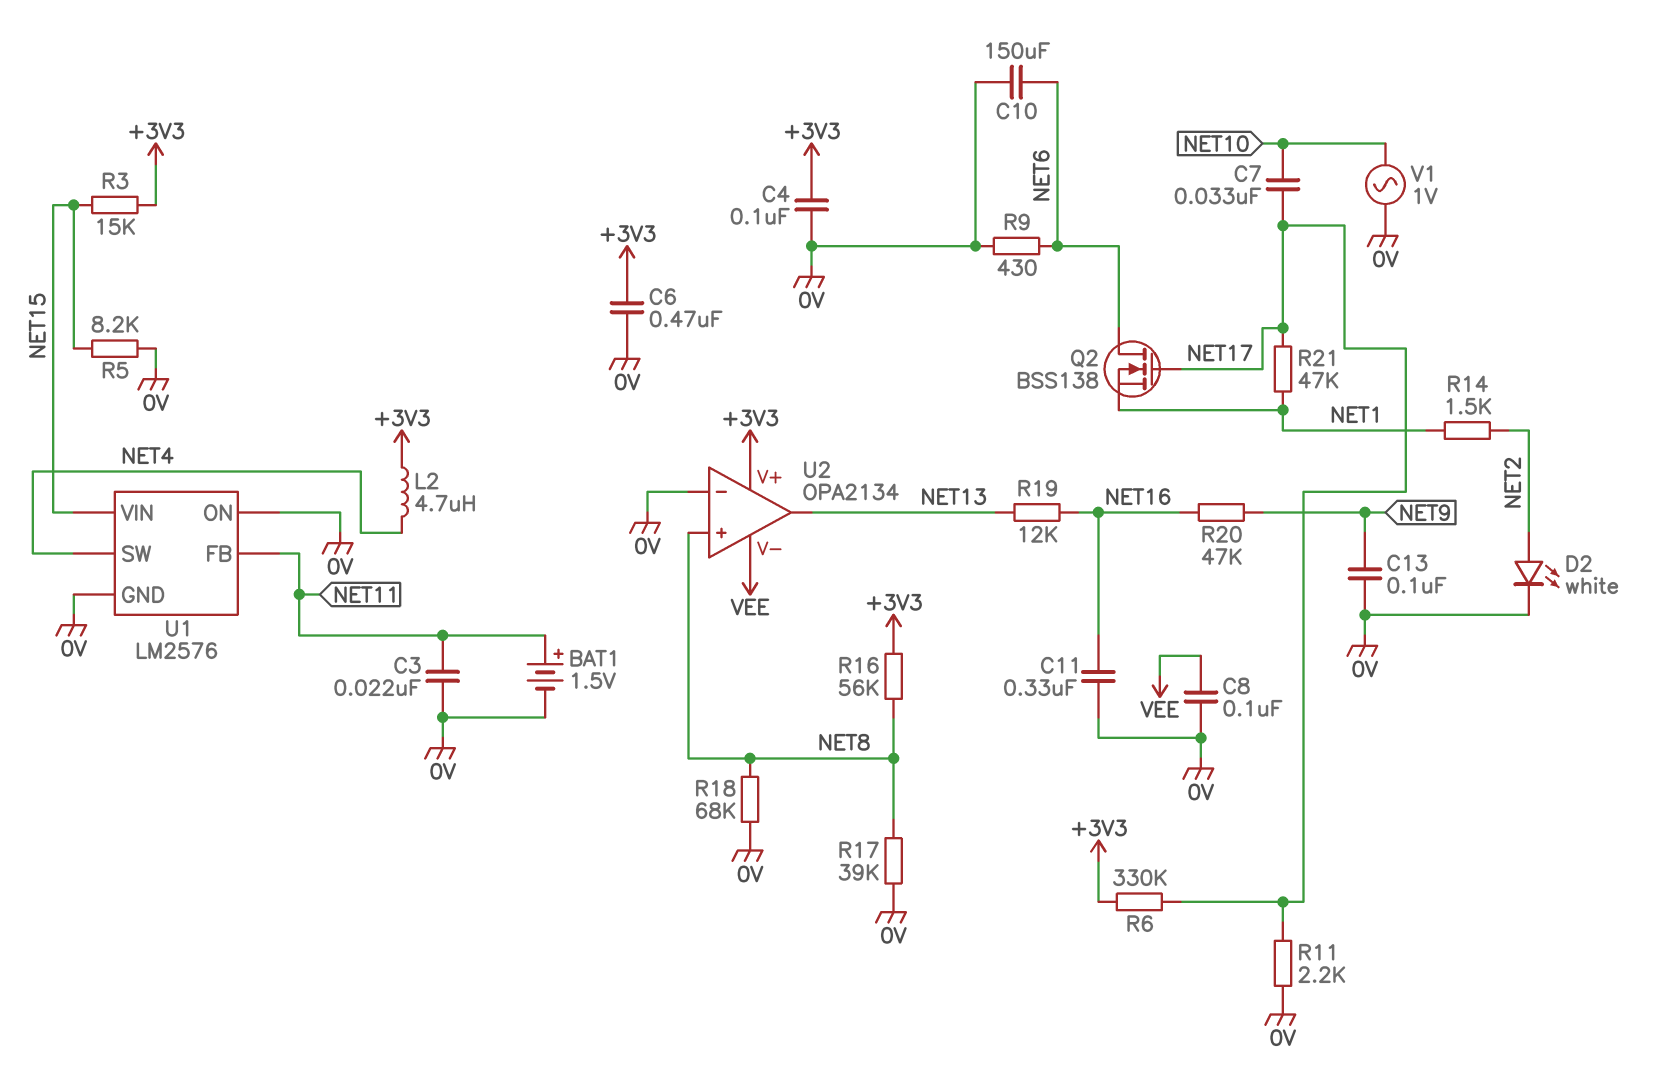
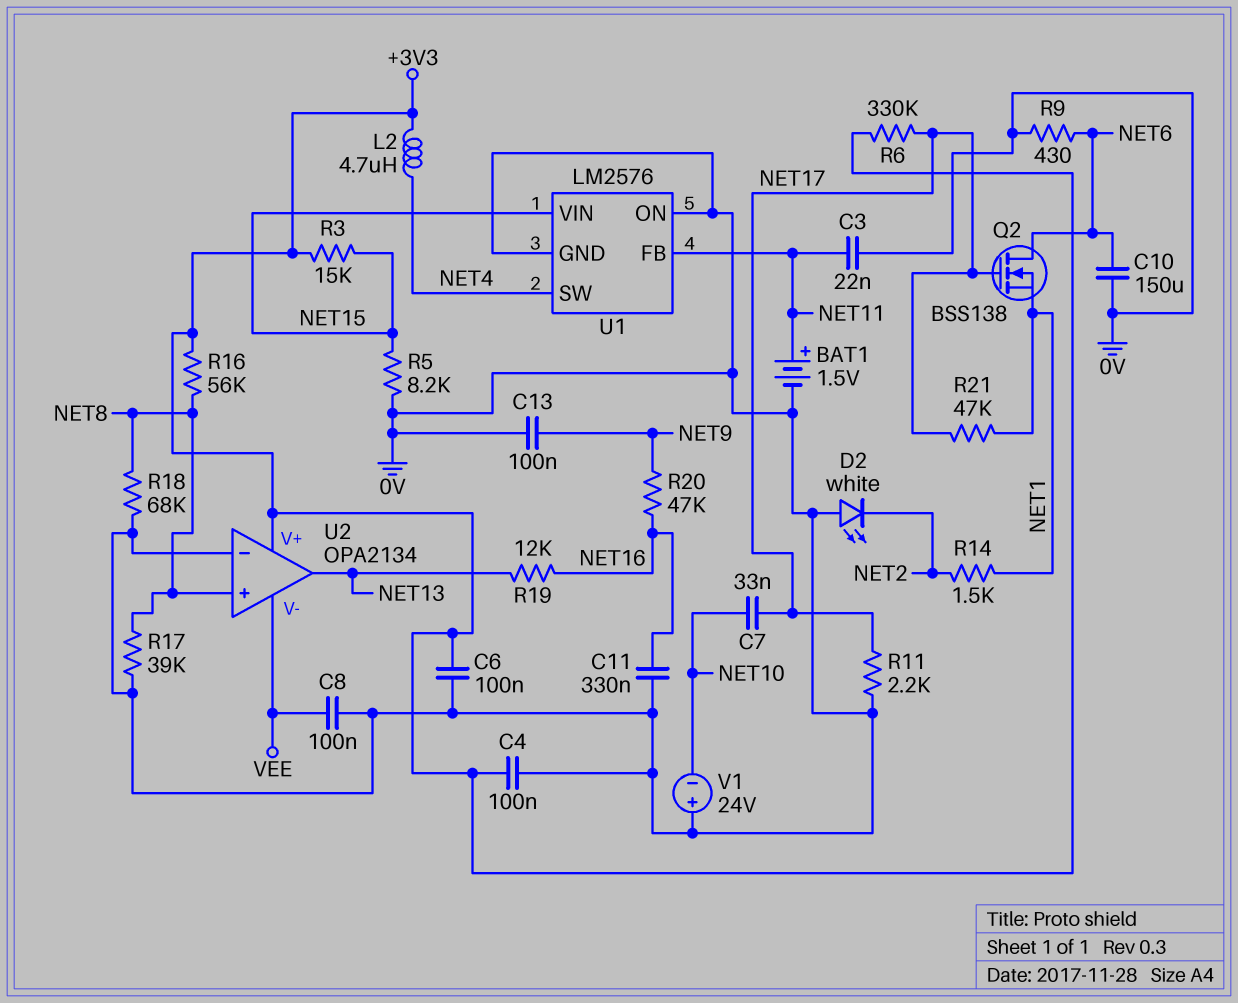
C6: 470nF (+3V3, 0V) -> 100nF (+3V3, 0V)
D2: LED white (A NET2, K 0V) -> LED white (A 0V, K NET2)
V1: AC 1V (0V, NET10) -> 24V (plus 0V, minus NET10)

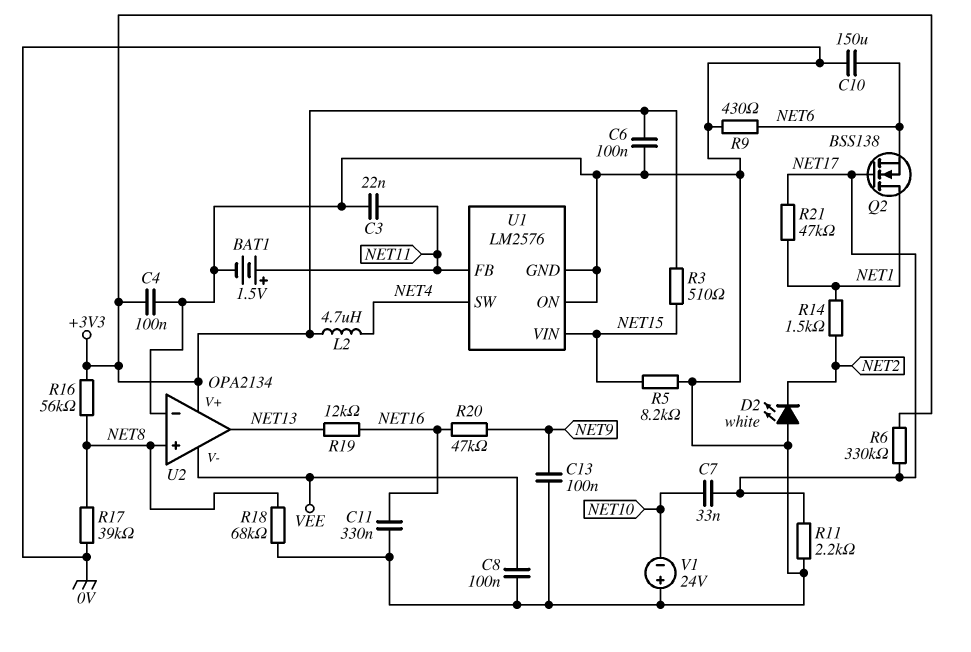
Q2: NMOS BSS138 (G NET17, D NET6, S NET1) -> NMOS BSS138 (G NET17, D NET1, S NET6)
R3: 15k (+3V3, NET15) -> 510 (+3V3, NET15)

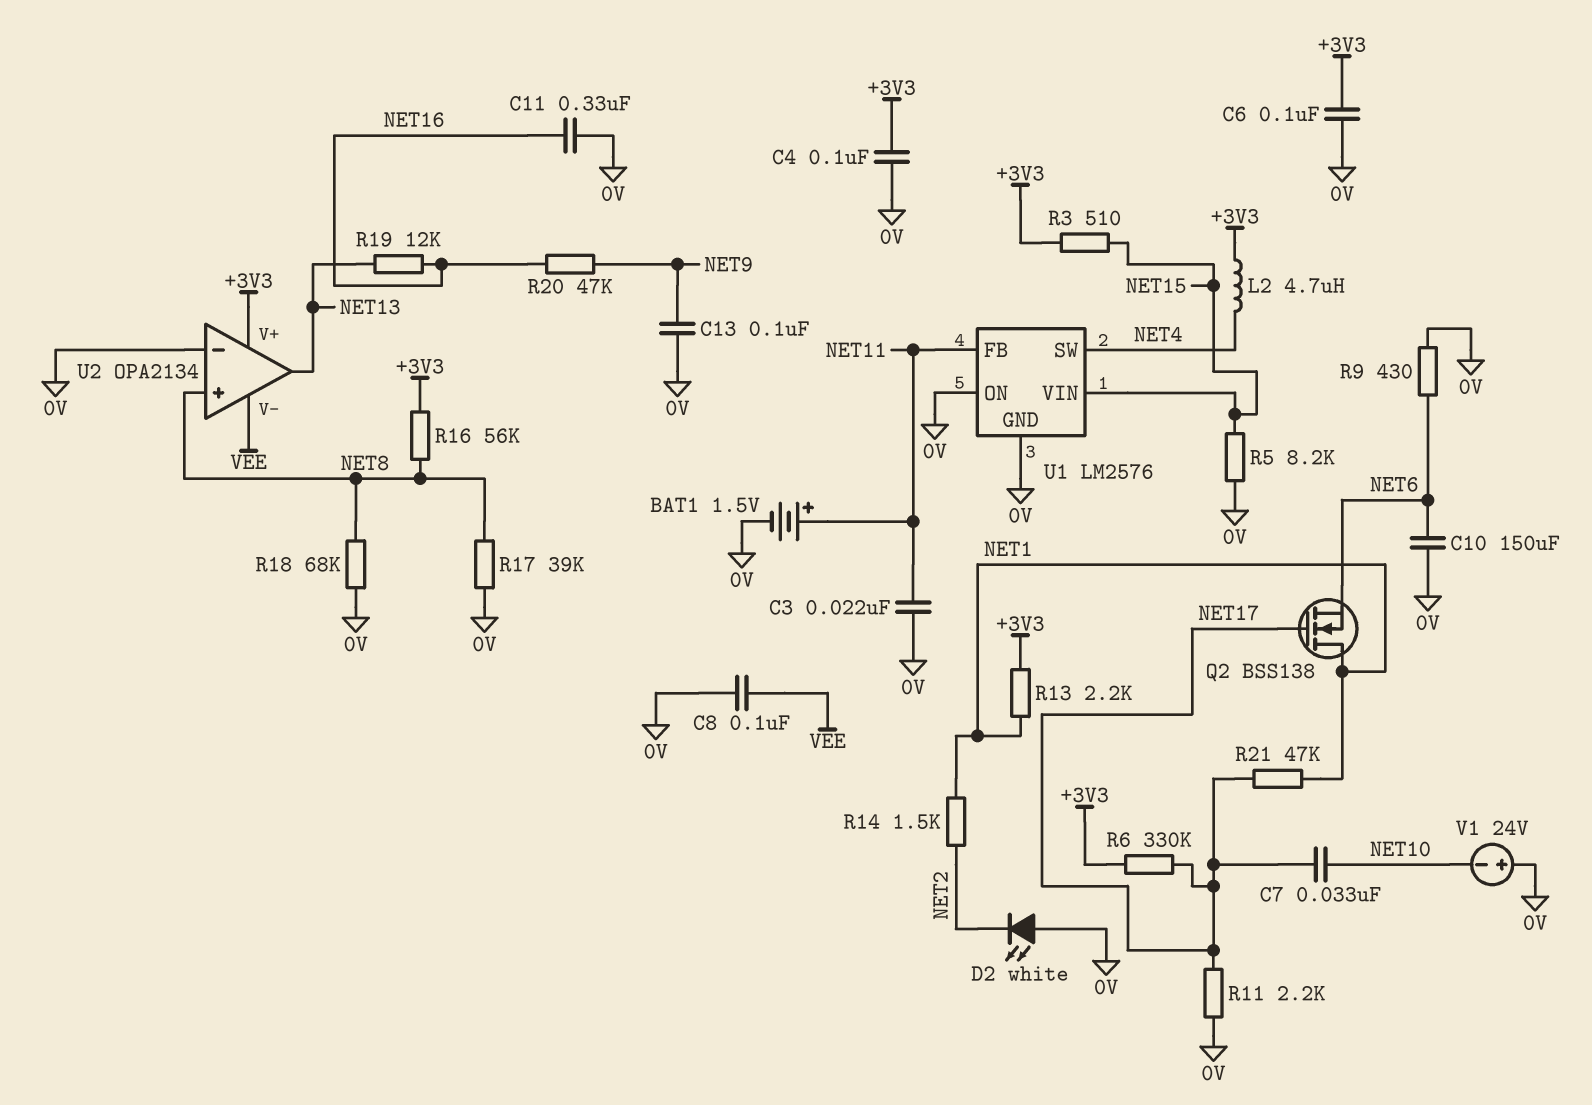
R13: none -> 2.2k (+3V3, NET1)

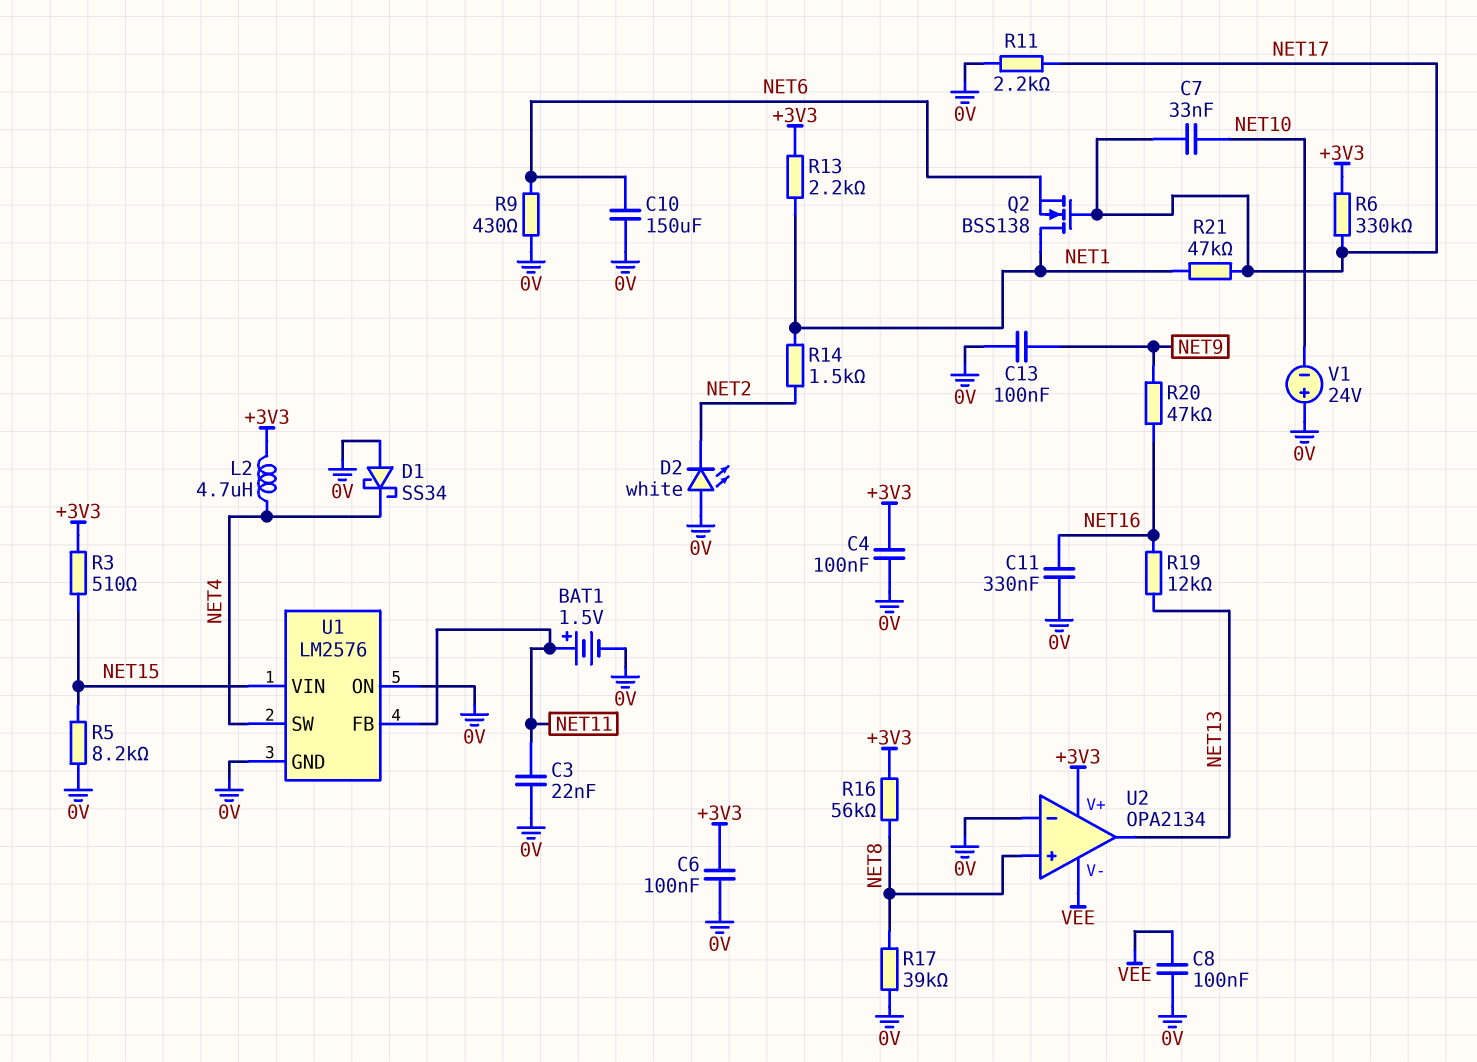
D1: none -> schottky SS34 (A 0V, K NET4)
R18: 68k (0V, NET8) -> none

